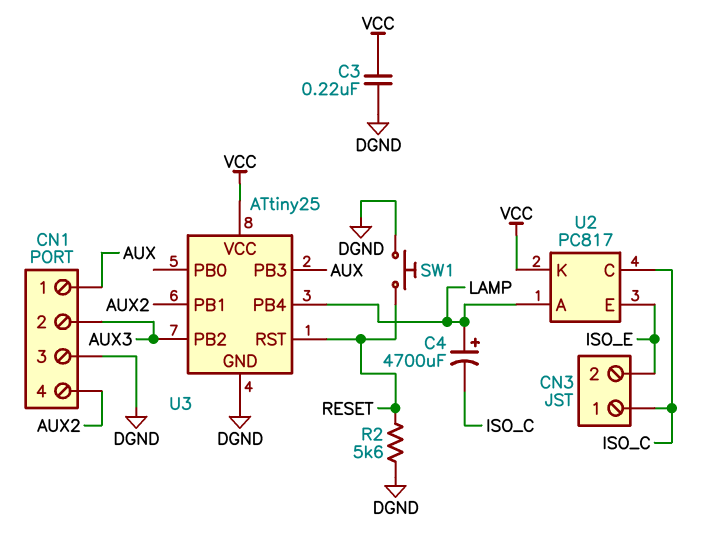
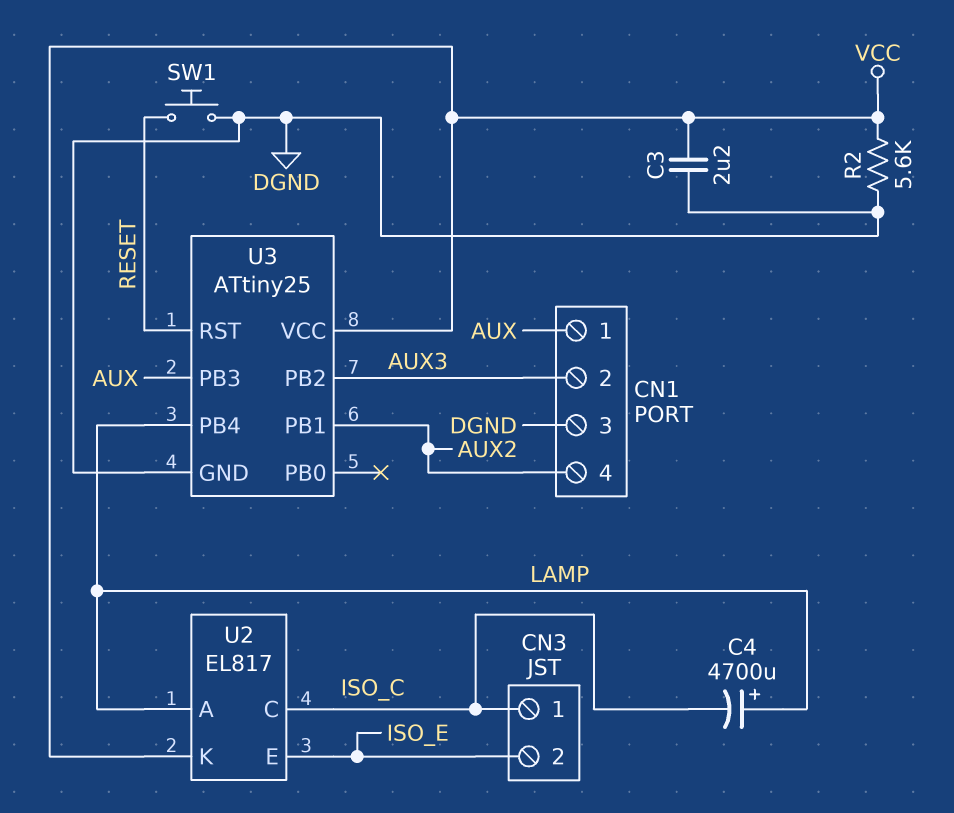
C3: 220nF (DGND, VCC) -> 2.2uF (DGND, VCC)
R2: 5.6k (DGND, RESET) -> 5.6k (DGND, VCC)
U2: PC817 -> EL817

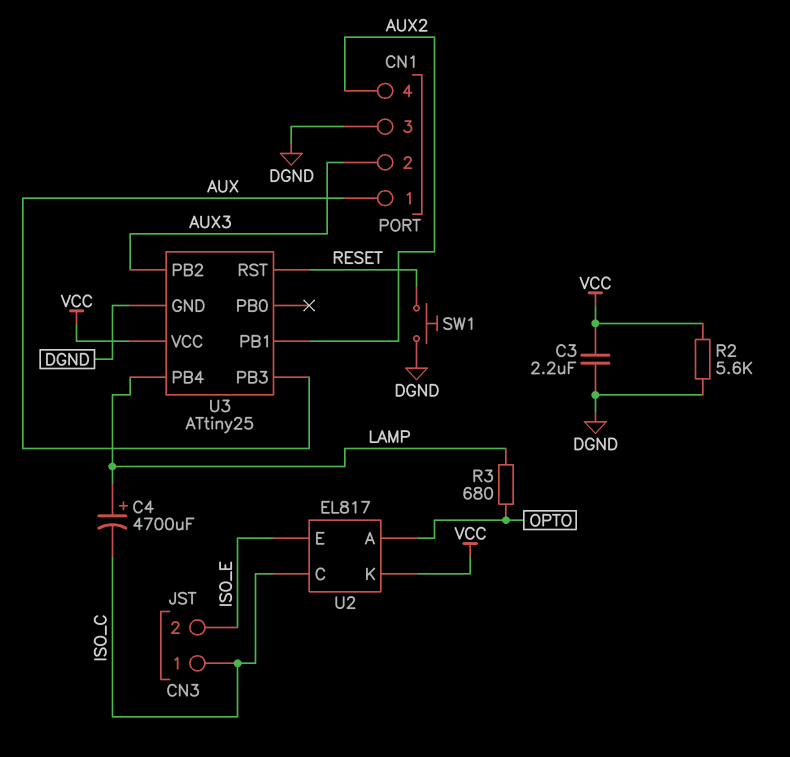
R3: none -> 680 (LAMP, OPTO)
U2 pin A: LAMP -> OPTO

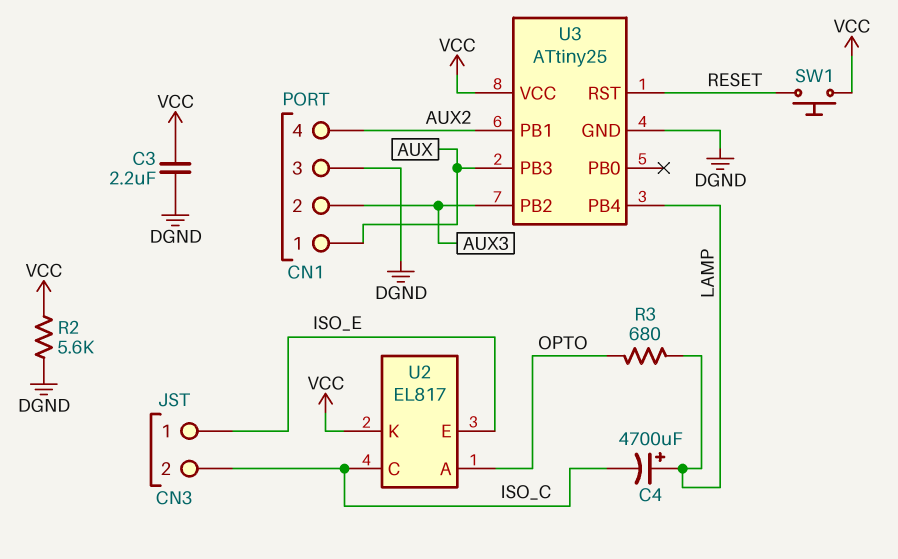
CN3 pin 1: ISO_C -> ISO_E
CN3 pin 2: ISO_E -> ISO_C
SW1: button (DGND, RESET) -> button (RESET, VCC)

